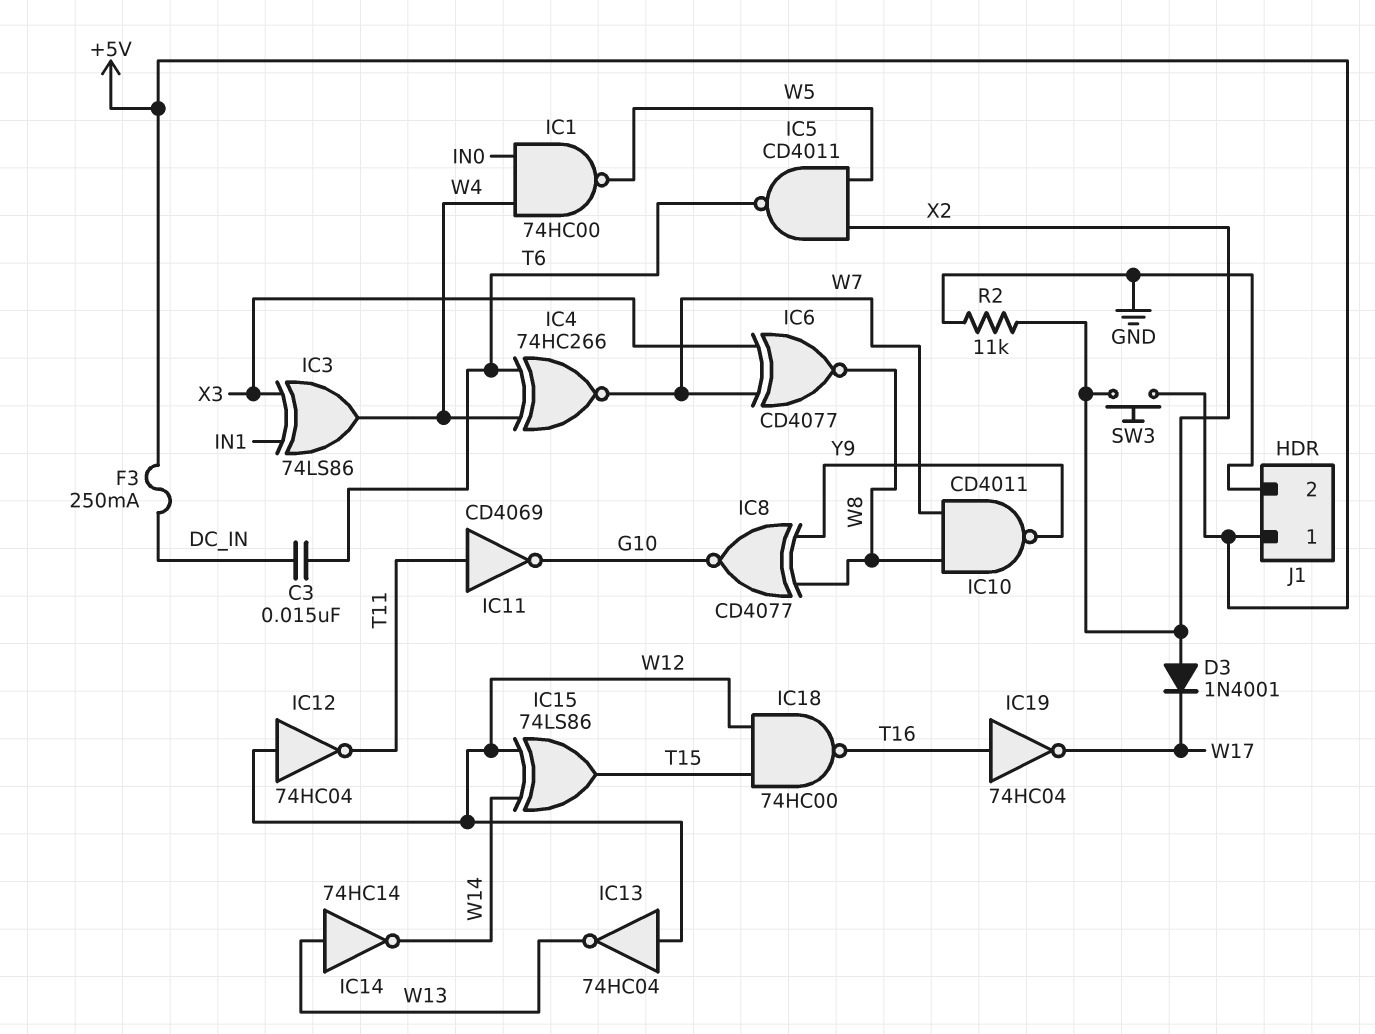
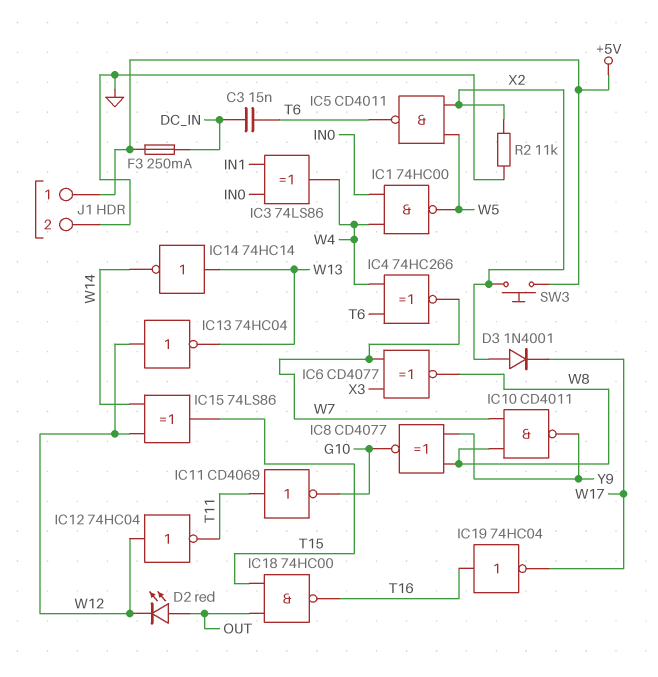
D2: none -> LED red (A OUT, K W12)
IC3: XOR 74LS86 (in IN1, in X3, out W4) -> XOR 74LS86 (in IN0, in IN1, out W4)
IC18: NAND 74HC00 (in T15, in W12, out T16) -> NAND 74HC00 (in OUT, in T15, out T16)

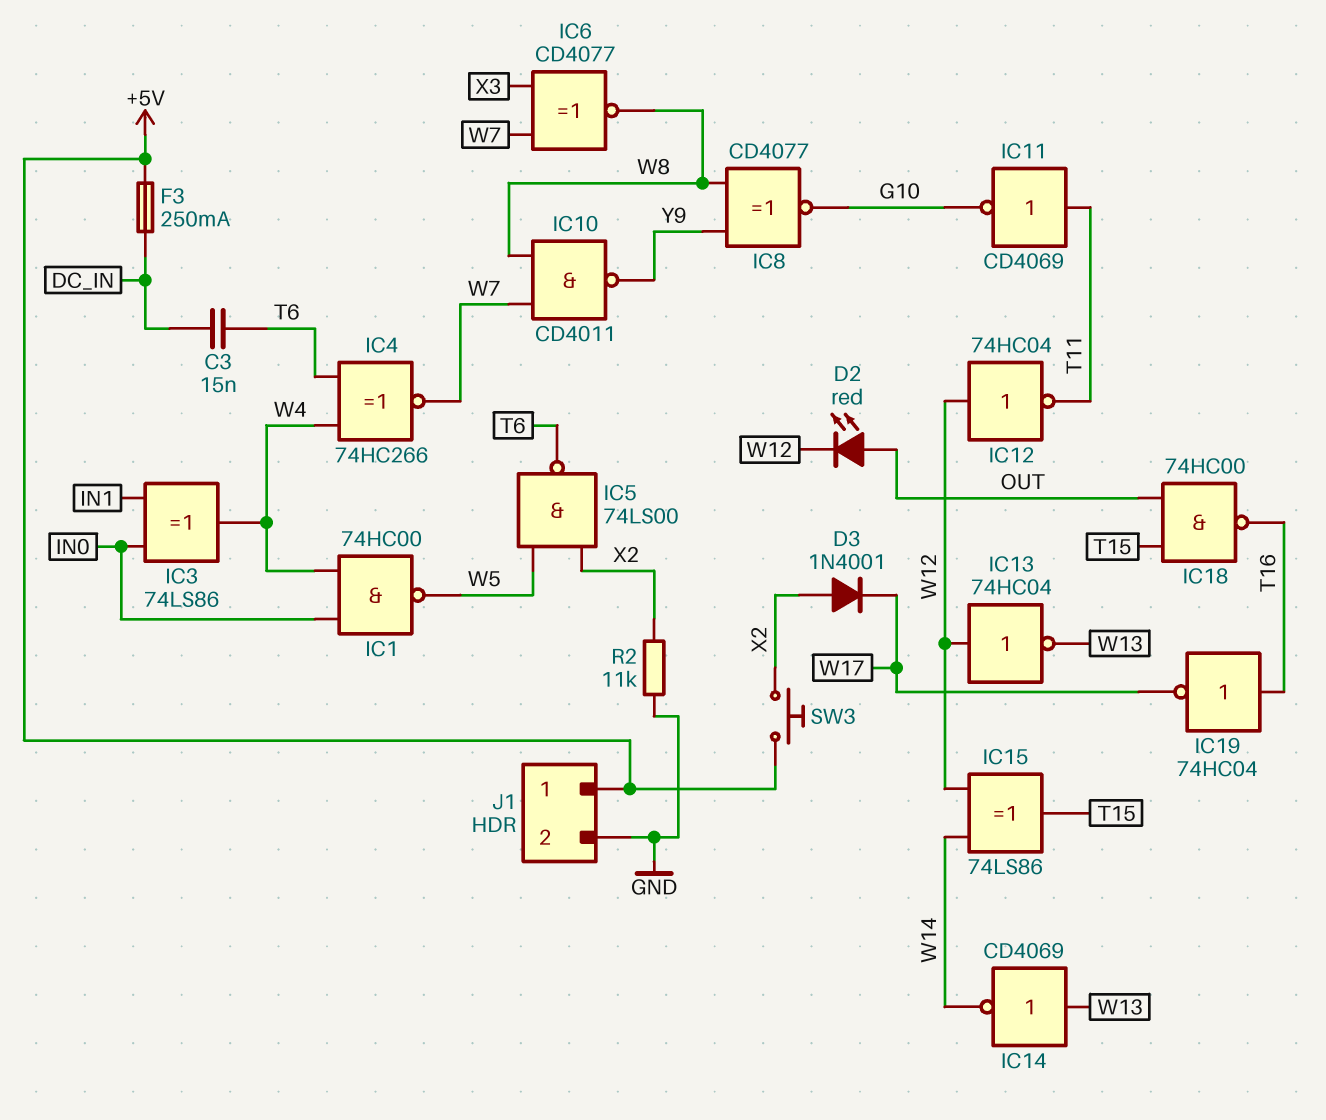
IC5: NAND CD4011 (in W5, in X2, out T6) -> NAND 74LS00 (in W5, in X2, out T6)
IC14: NOT 74HC14 (in W13, out W14) -> NOT CD4069 (in W13, out W14)

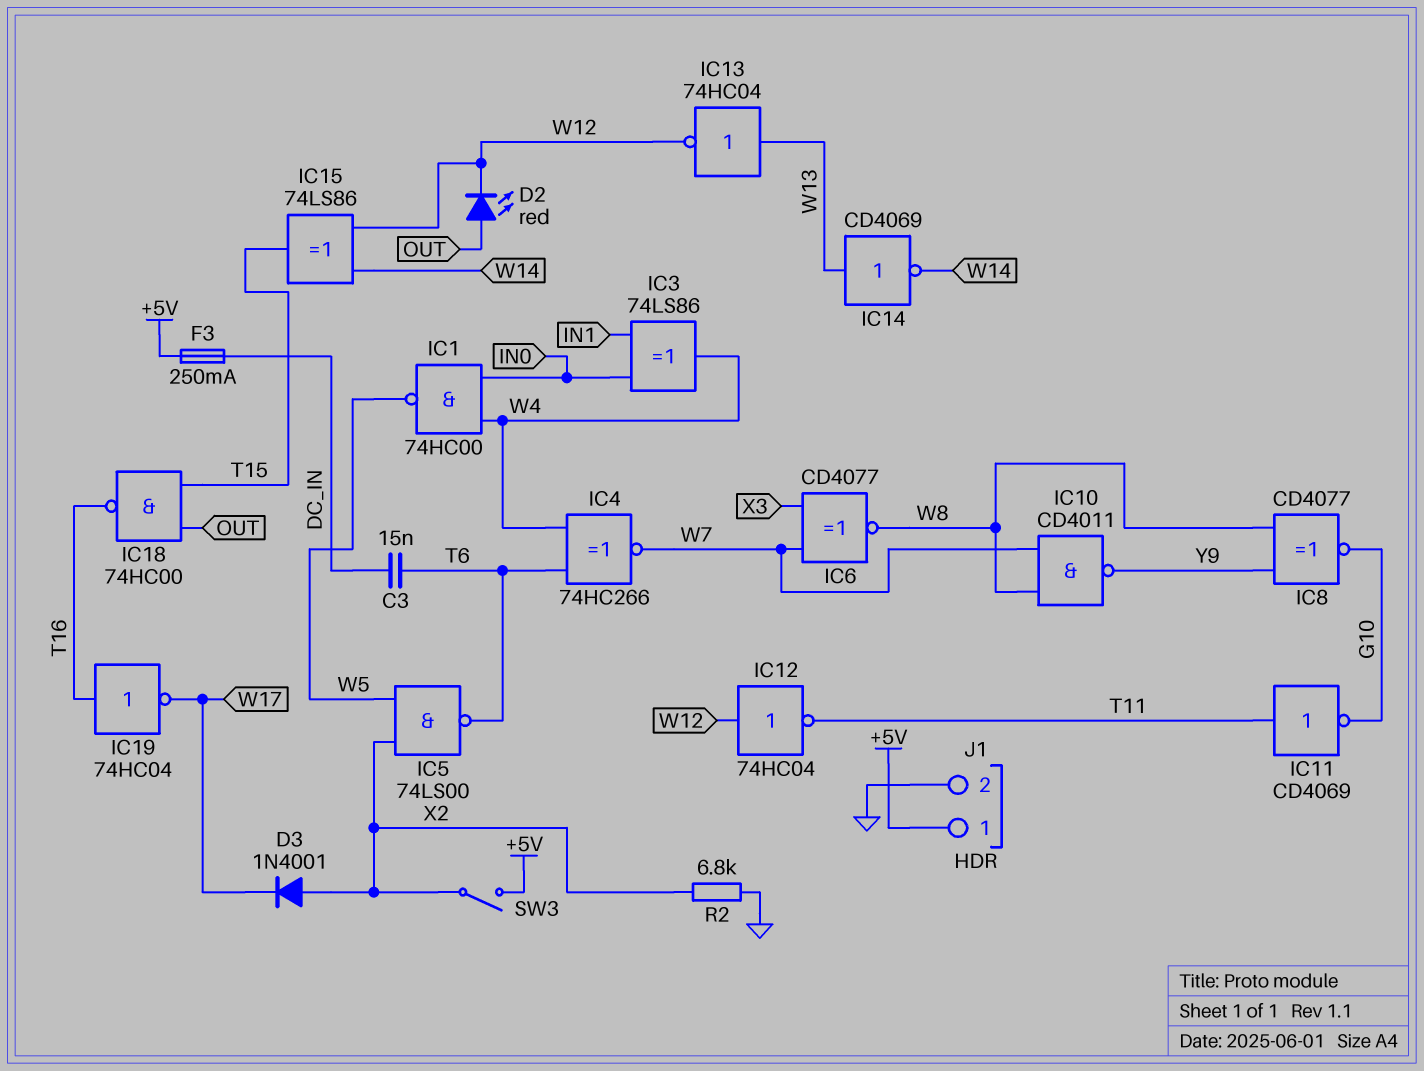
IC13: NOT 74HC04 (in W12, out W13) -> NOT 74HC04 (in W13, out W12)
R2: 11k (GND, X2) -> 6.8k (GND, X2)
SW3: button (+5V, X2) -> switch (+5V, X2)

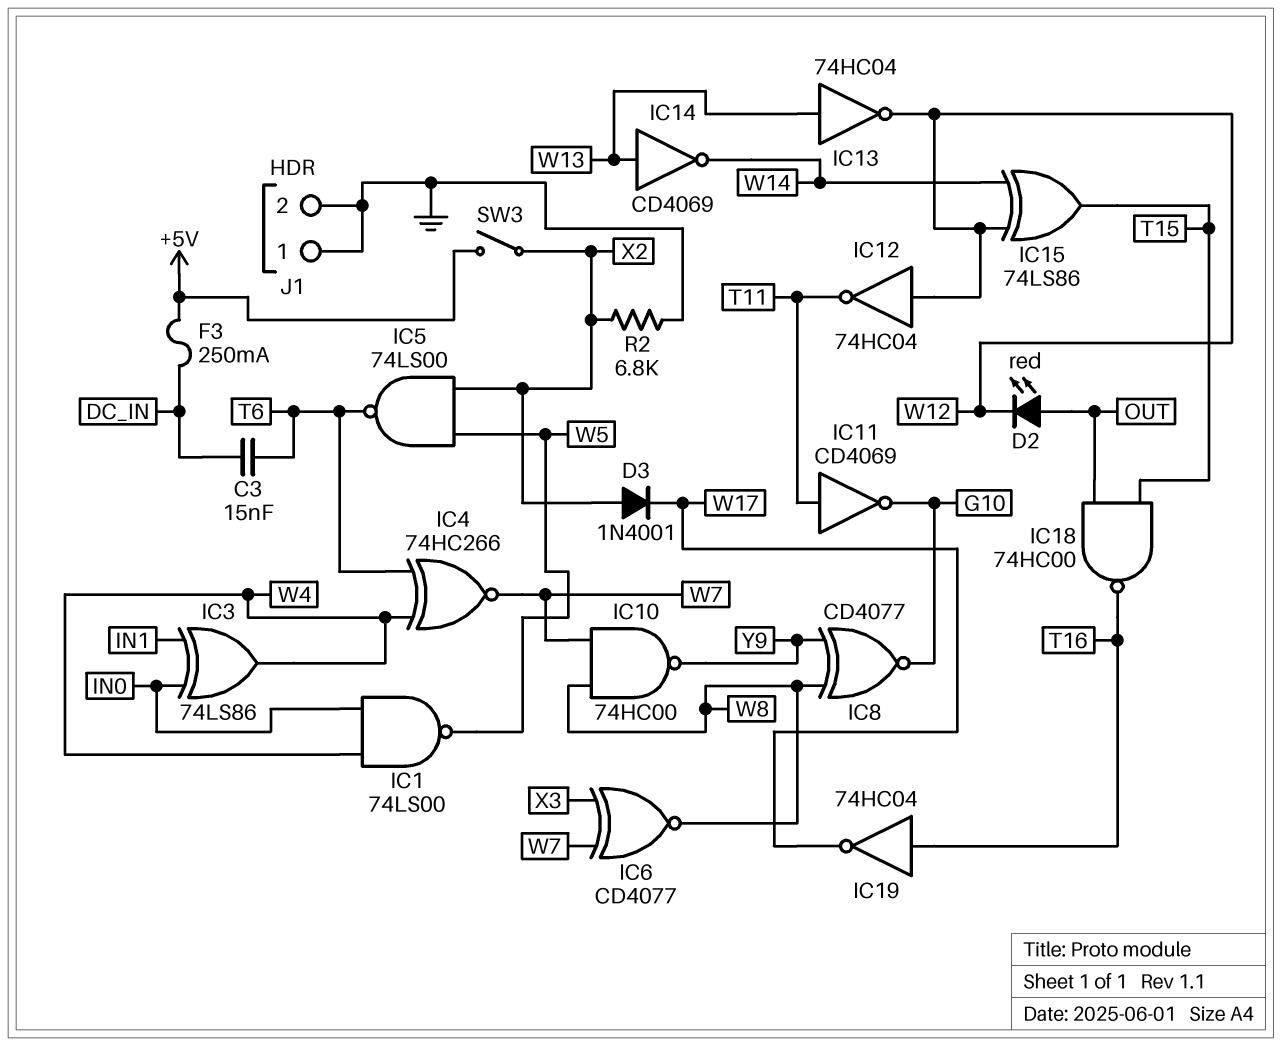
IC1: NAND 74HC00 (in IN0, in W4, out W5) -> NAND 74LS00 (in IN0, in W4, out W5)
IC10: NAND CD4011 (in W7, in W8, out Y9) -> NAND 74HC00 (in W7, in W8, out Y9)
J1 pin 1: +5V -> GND

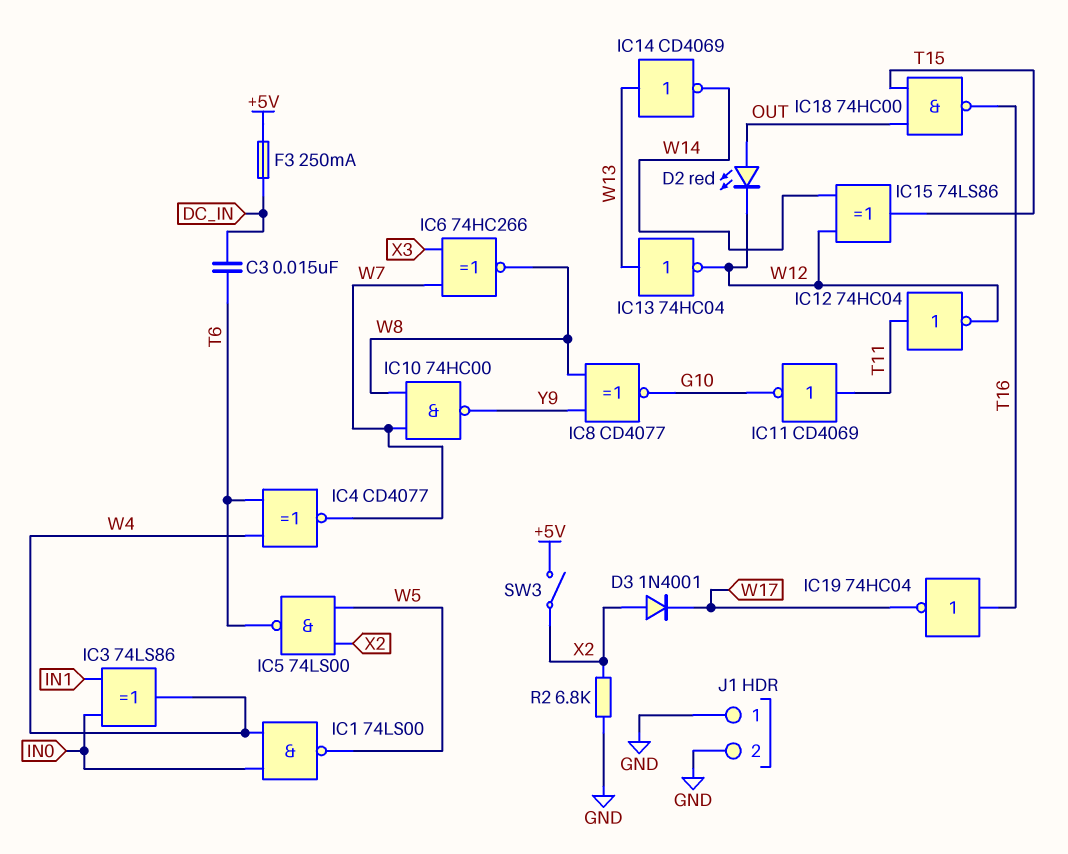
IC4: XNOR 74HC266 (in T6, in W4, out W7) -> XNOR CD4077 (in T6, in W4, out W7)
IC6: XNOR CD4077 (in W7, in X3, out W8) -> XNOR 74HC266 (in W7, in X3, out W8)
IC12: NOT 74HC04 (in W12, out T11) -> NOT 74HC04 (in T11, out W12)

